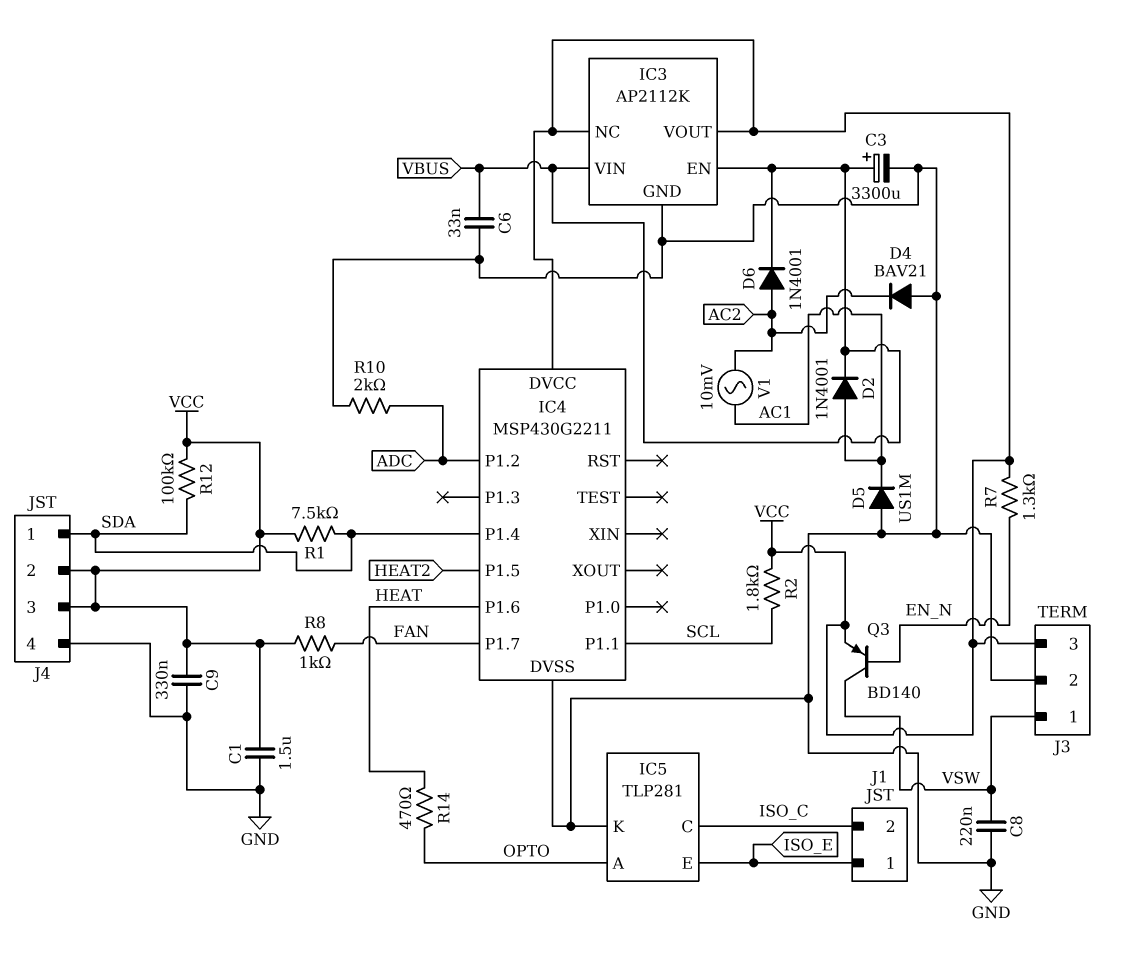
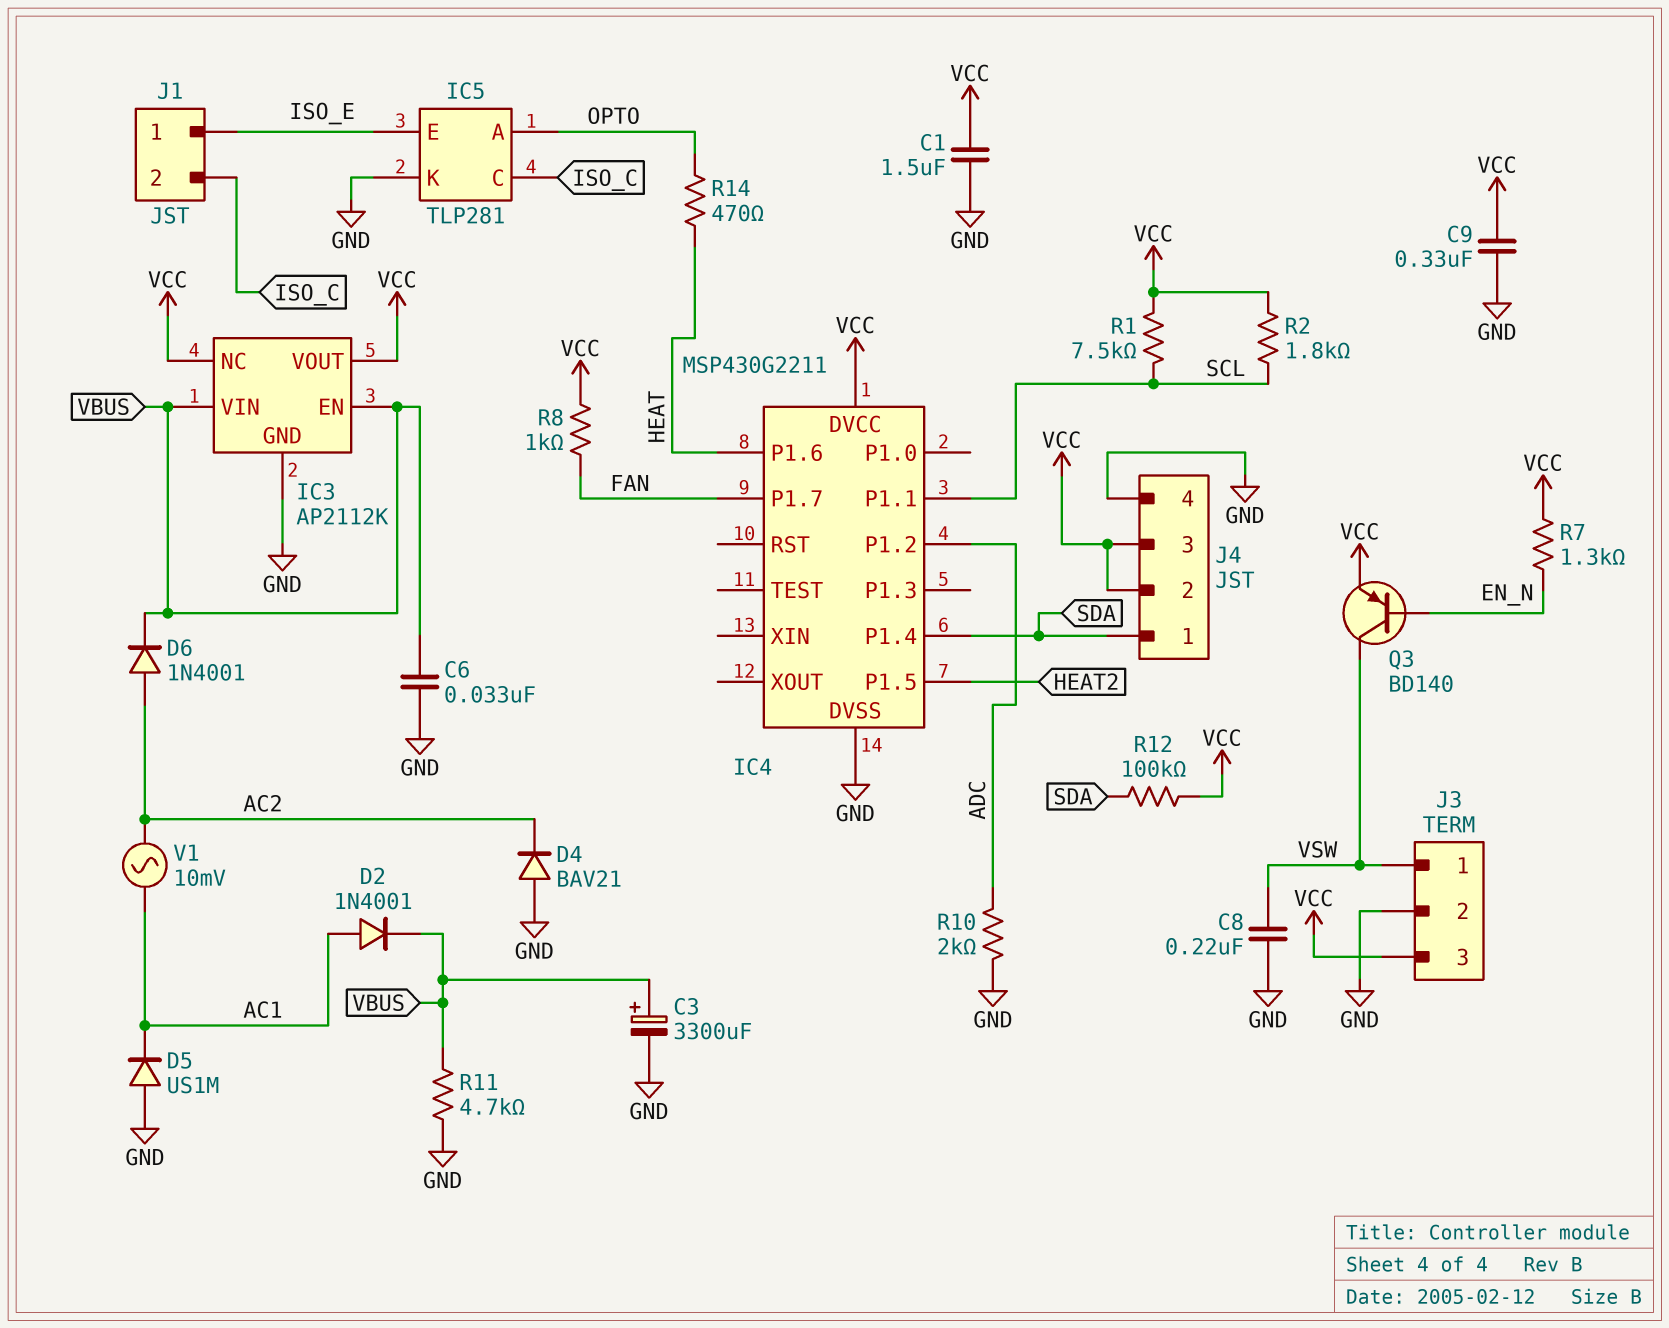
R1: 7.5k (SDA, VCC) -> 7.5k (SCL, VCC)
R11: none -> 4.7k (GND, VBUS)

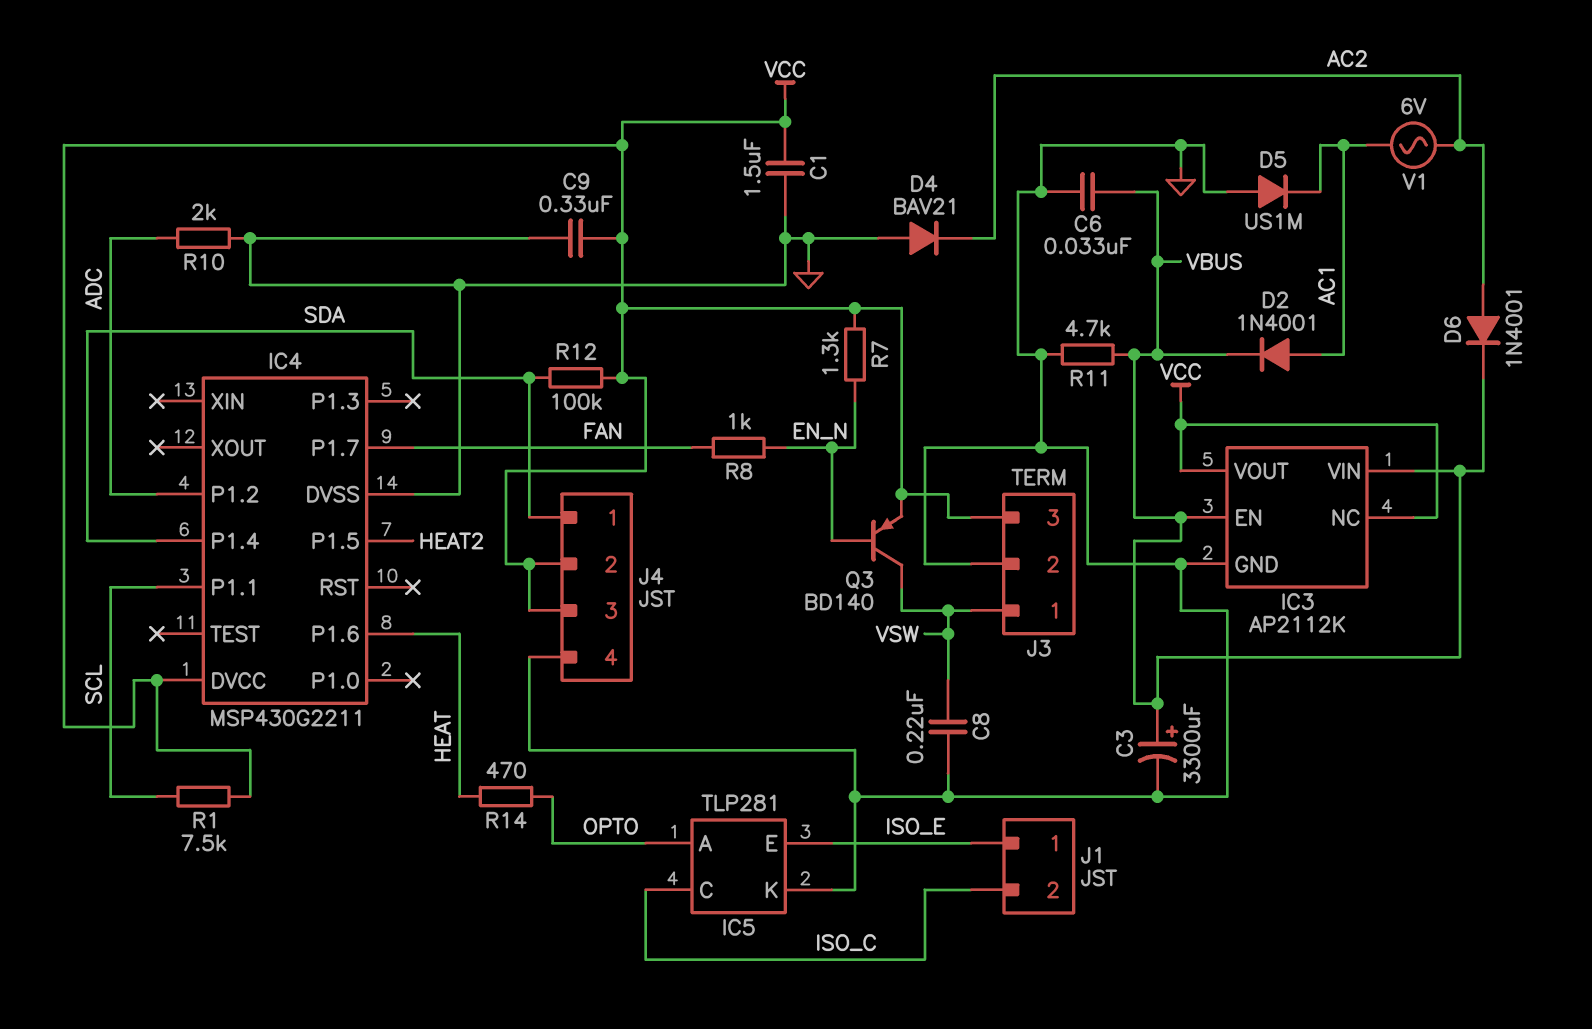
R2: 1.8k (SCL, VCC) -> none
R8: 1k (FAN, VCC) -> 1k (EN_N, FAN)
V1: AC 10mV (AC1, AC2) -> AC 6V (AC1, AC2)

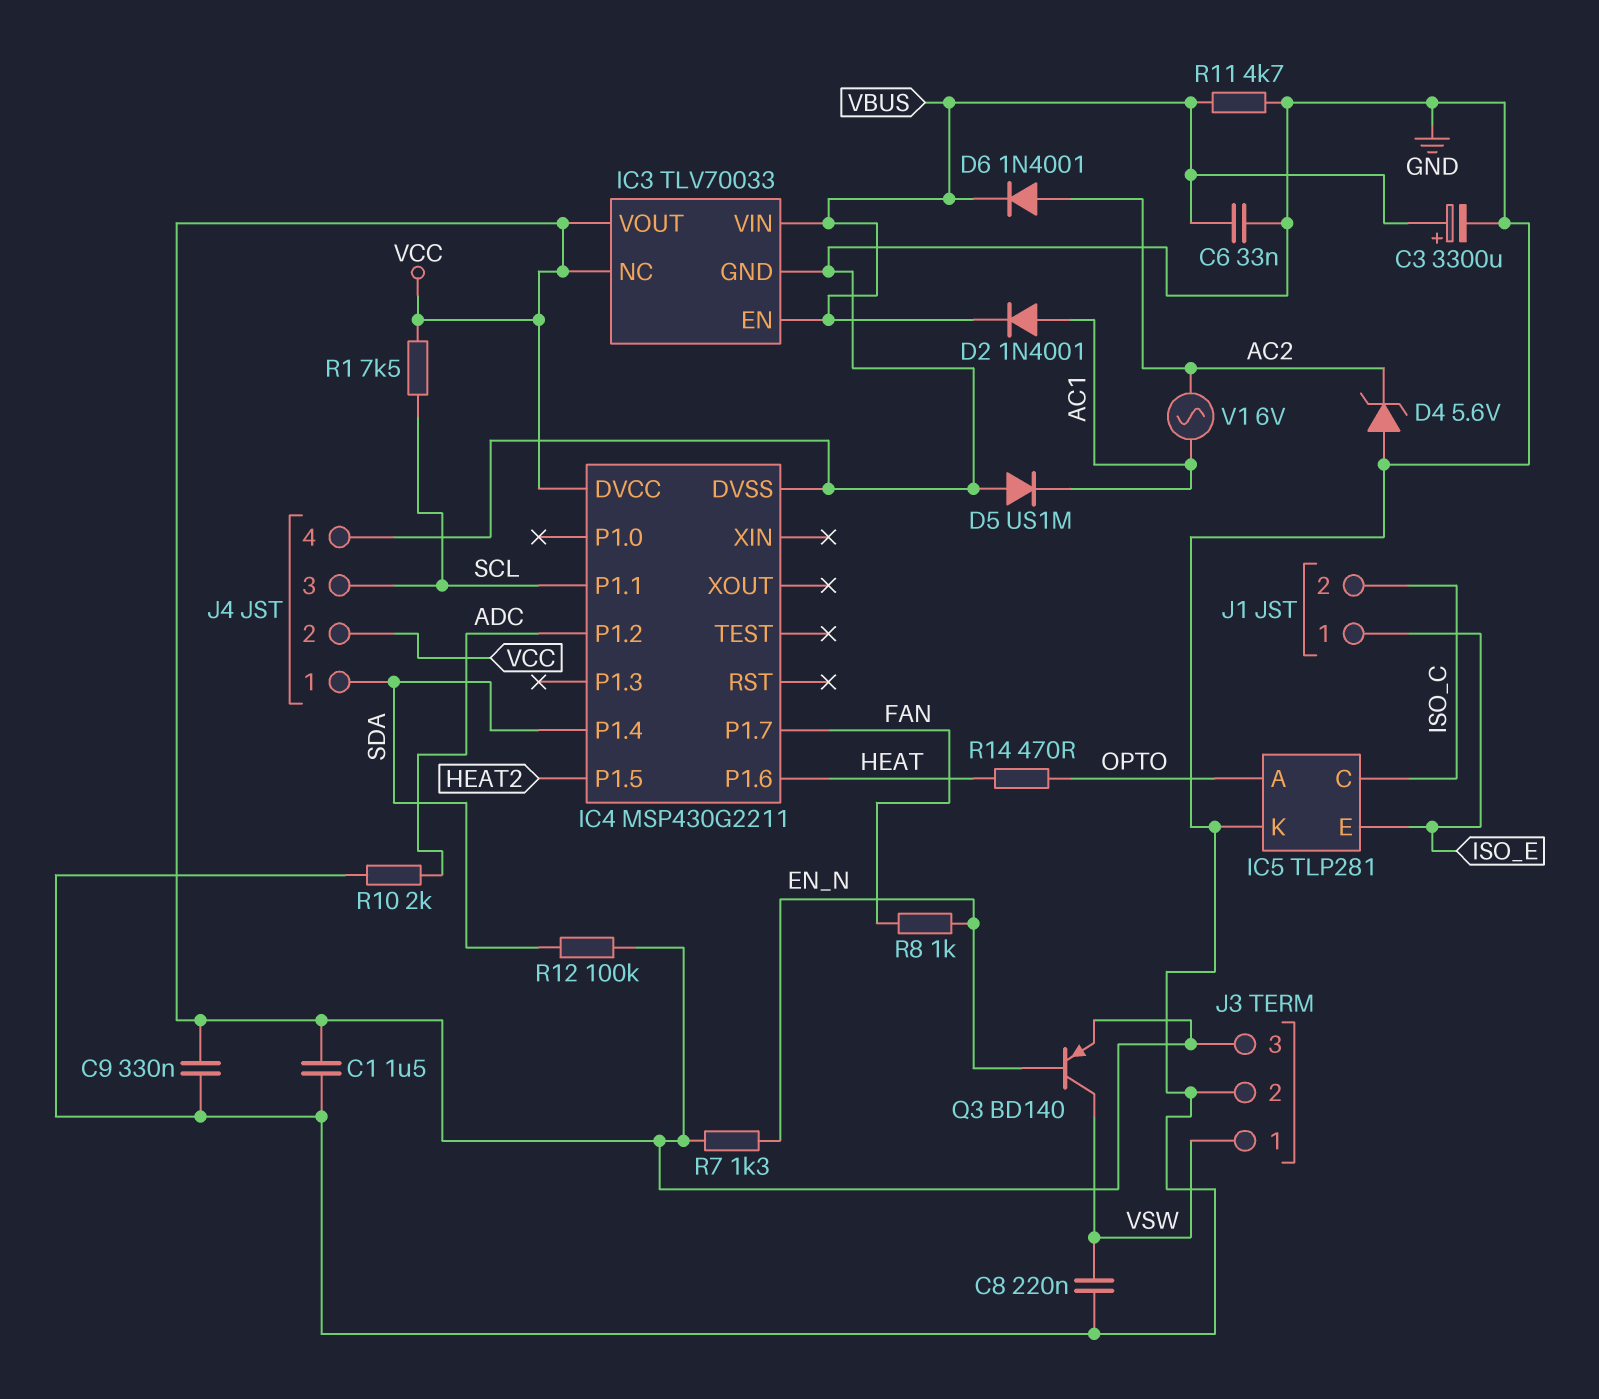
D4: diode BAV21 (A GND, K AC2) -> zener 5.6V (A GND, K AC2)
IC3: AP2112K -> TLV70033
J4 pin 3: VCC -> SCL

